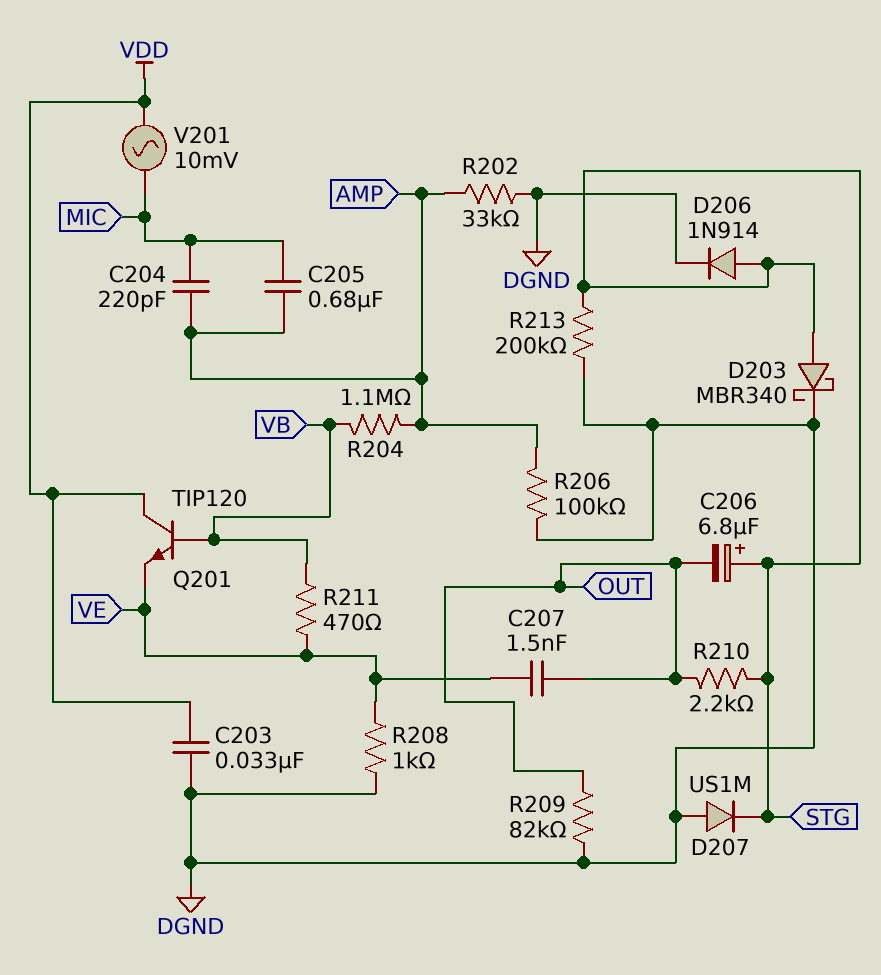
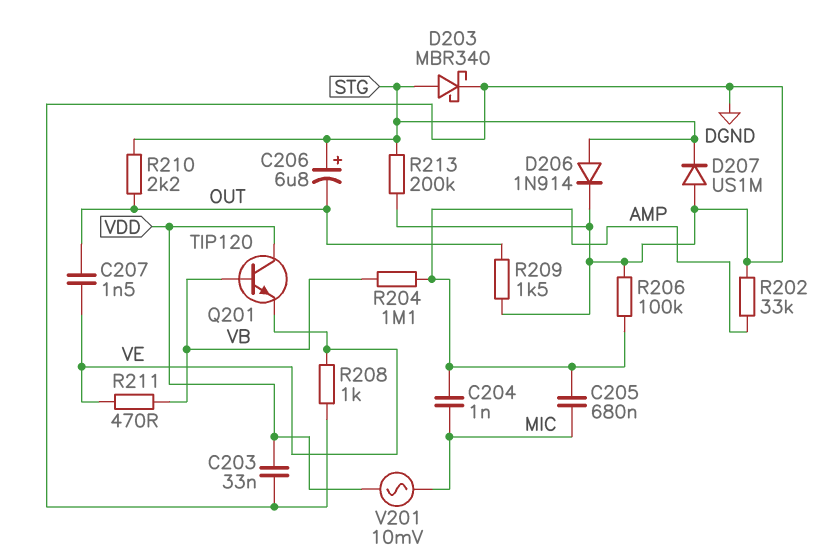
C204: 220pF (AMP, MIC) -> 1nF (AMP, MIC)
R209: 82k (DGND, OUT) -> 1.5k (DGND, OUT)

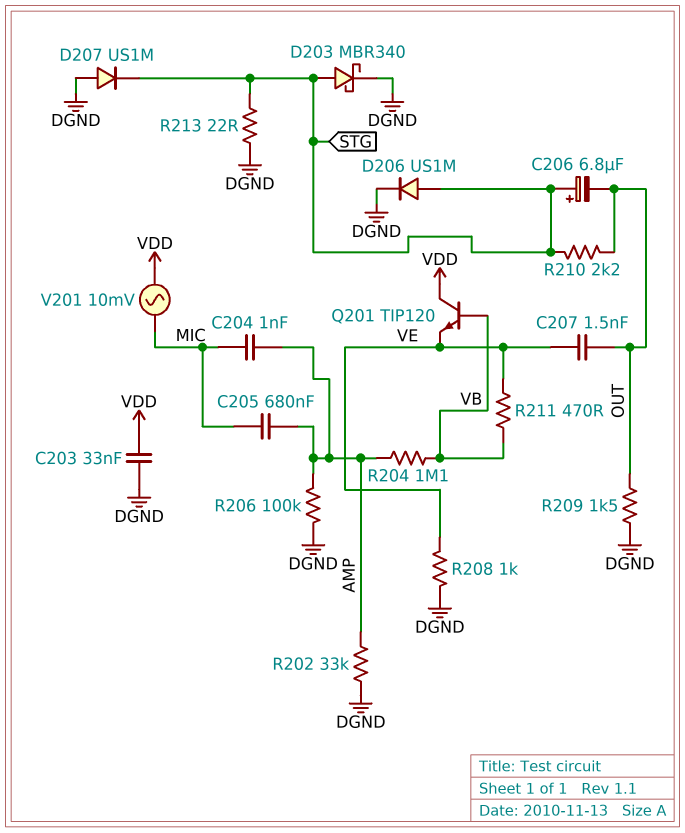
D206: diode 1N914 (A STG, K DGND) -> diode US1M (A STG, K DGND)
R213: 200k (DGND, STG) -> 22 (DGND, STG)

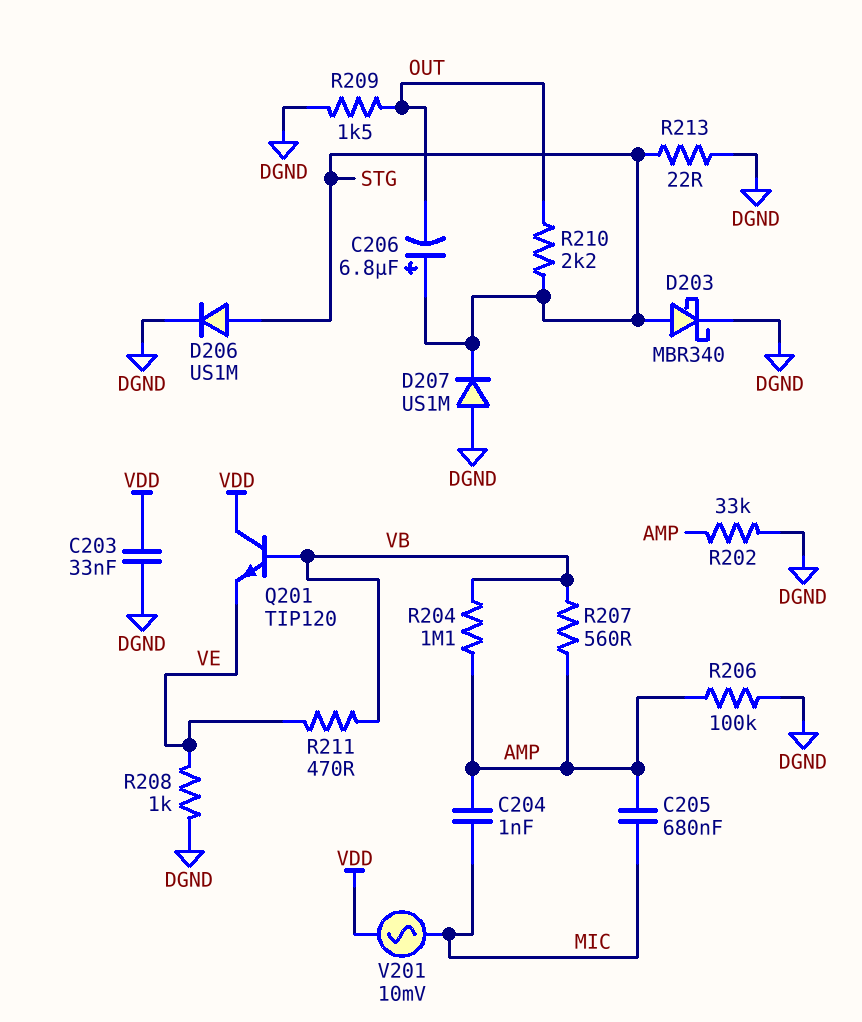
C207: 1.5nF (OUT, VE) -> none
R207: none -> 560 (AMP, VB)

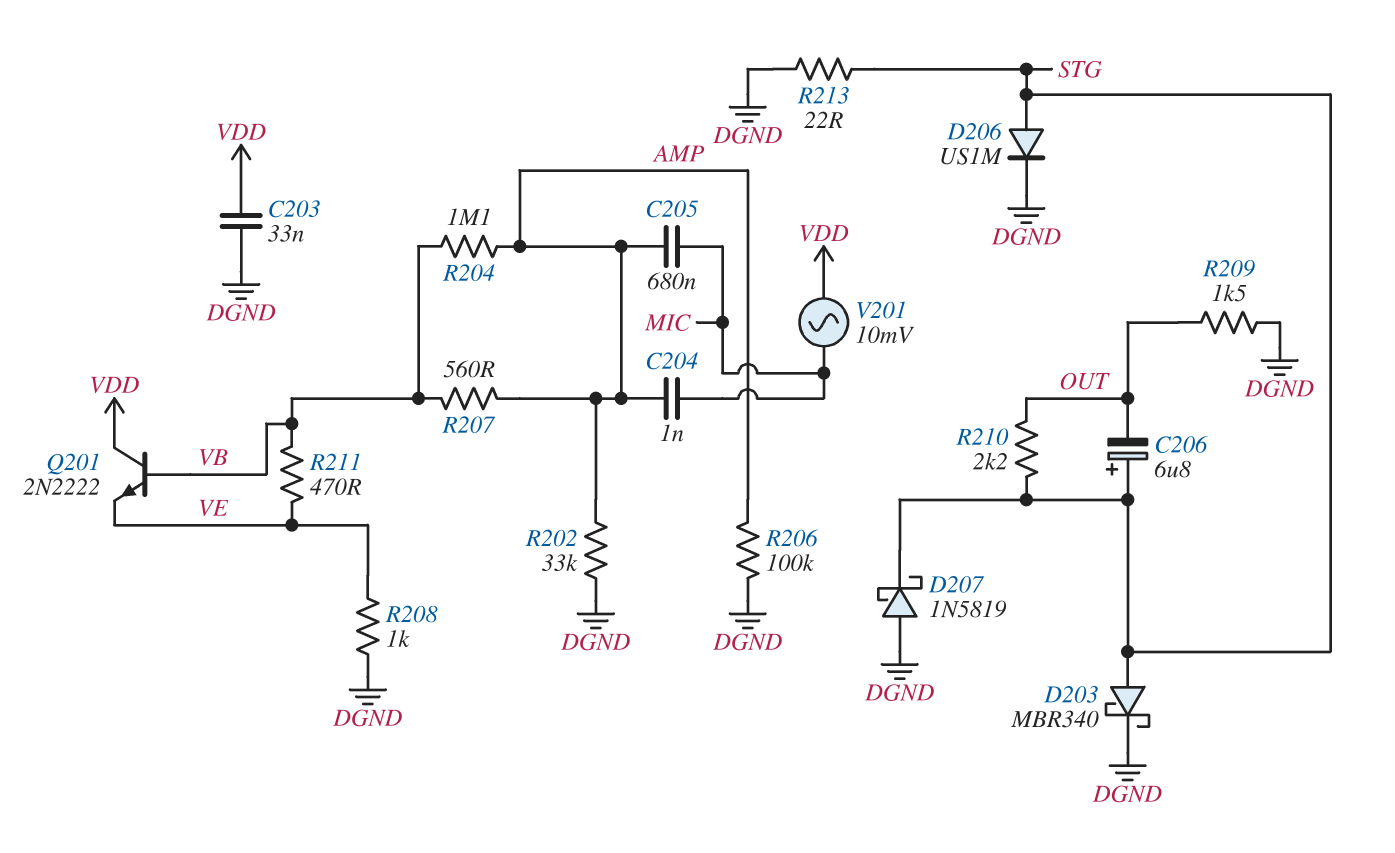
D207: diode US1M (A DGND, K STG) -> schottky 1N5819 (A DGND, K STG)
Q201: NPN TIP120 (B VB, C VDD, E VE) -> NPN 2N2222 (B VB, C VDD, E VE)

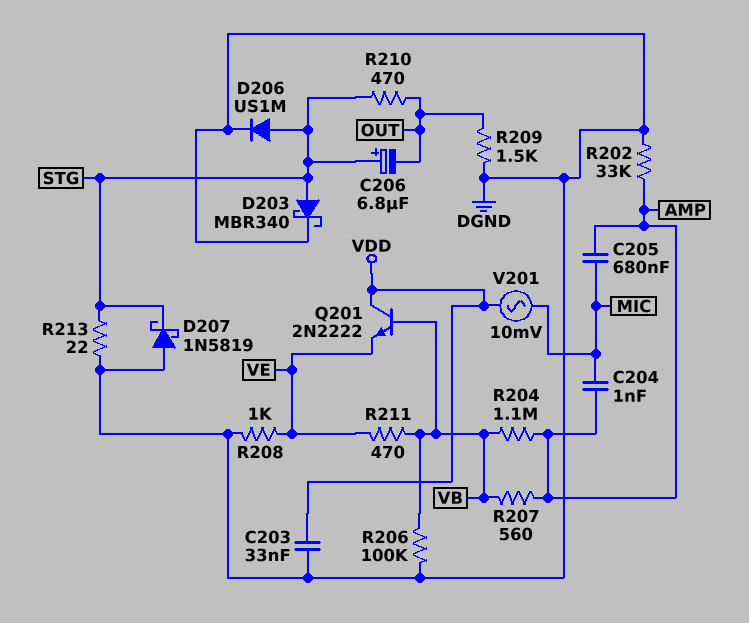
R206: 100k (AMP, DGND) -> 100k (DGND, VB)
R210: 2.2k (OUT, STG) -> 470 (OUT, STG)

